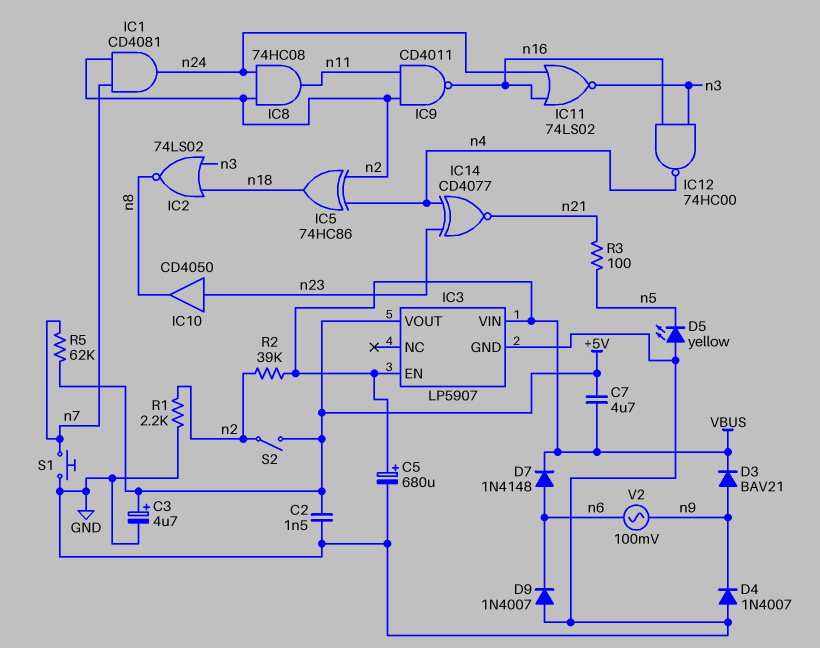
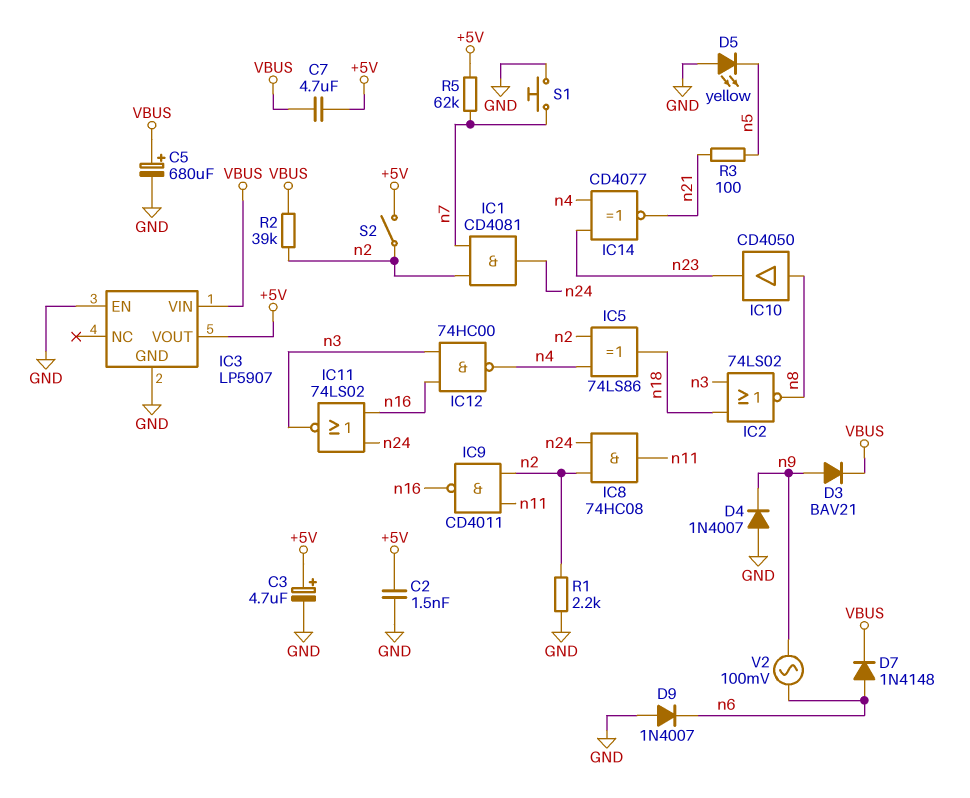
IC3 pin EN: VBUS -> GND
IC5: XOR 74HC86 (in n2, in n4, out n18) -> XOR 74LS86 (in n2, in n4, out n18)
IC10: buffer CD4050 (in n23, out n8) -> buffer CD4050 (in n8, out n23)

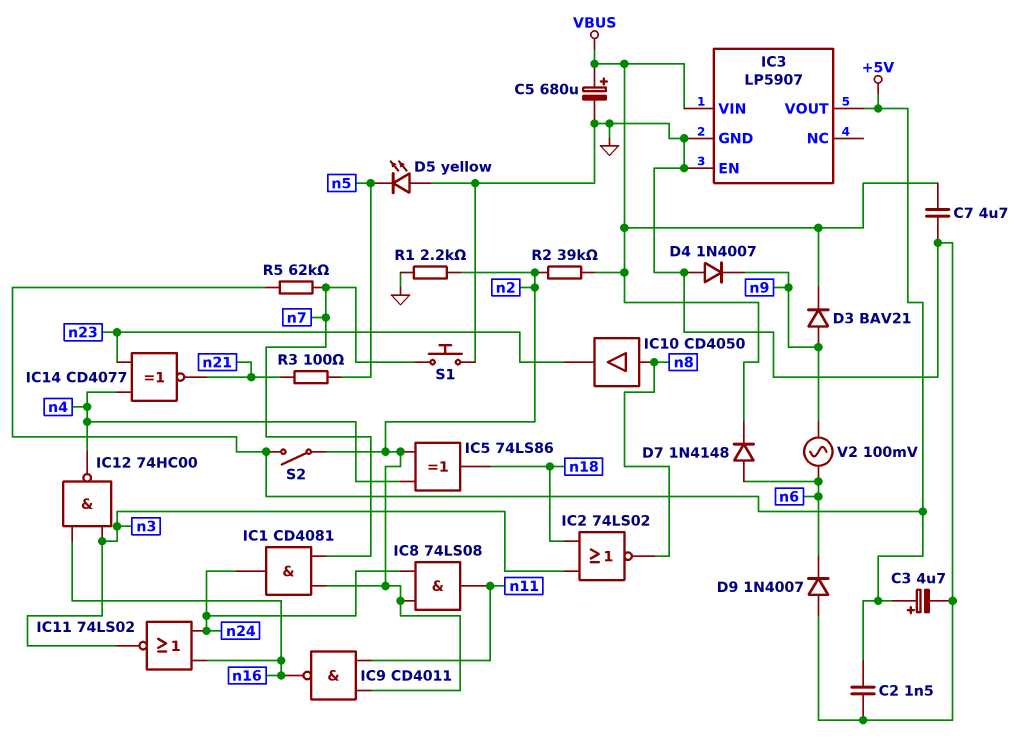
C7: 4.7uF (+5V, VBUS) -> 4.7uF (GND, VBUS)
IC8: AND 74HC08 (in n2, in n24, out n11) -> AND 74LS08 (in n2, in n24, out n11)

